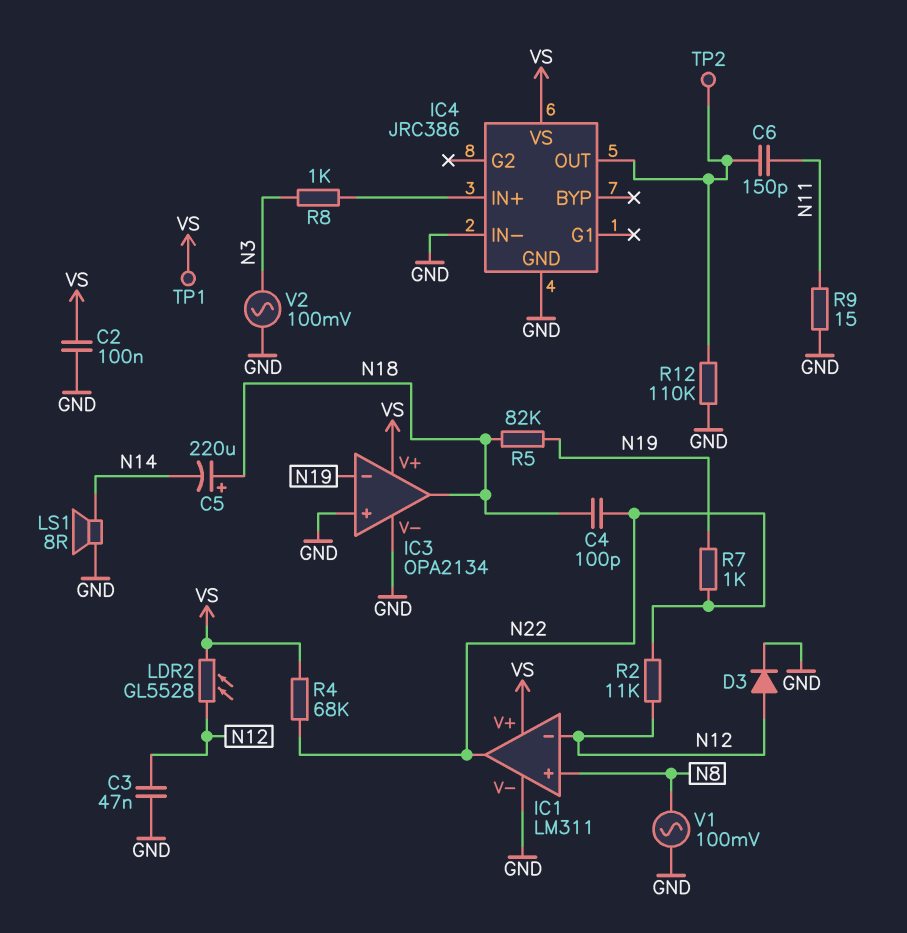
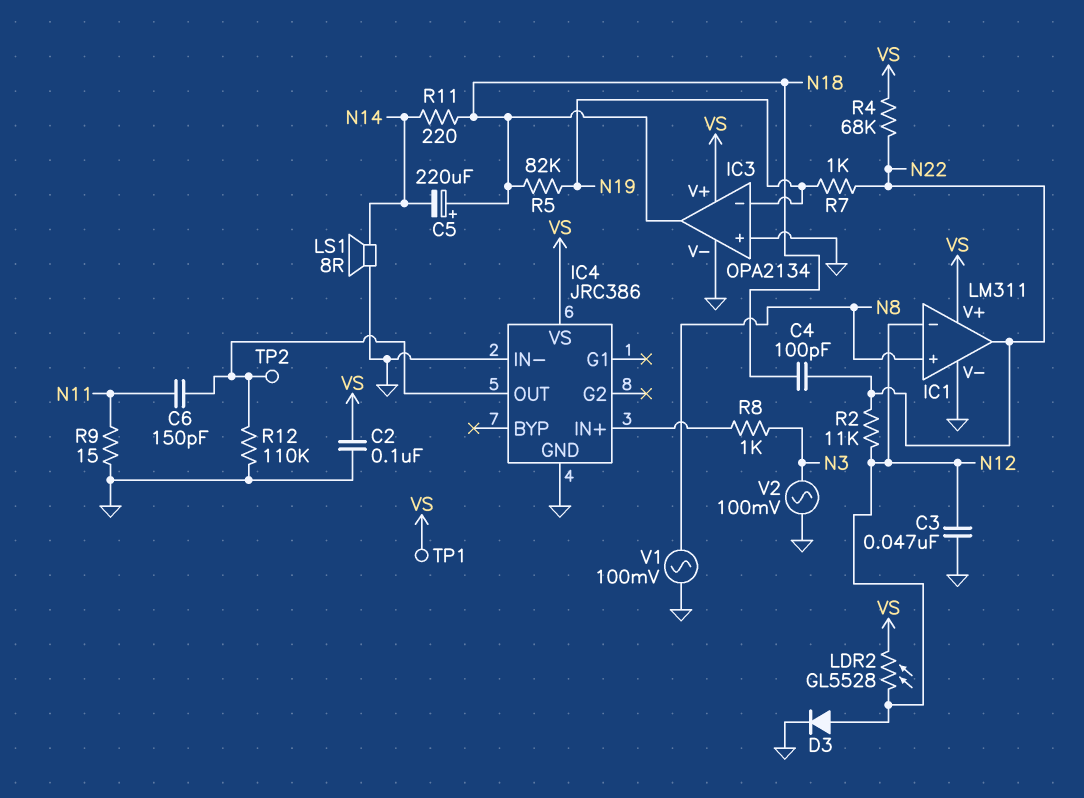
R11: none -> 220 (N14, N18)

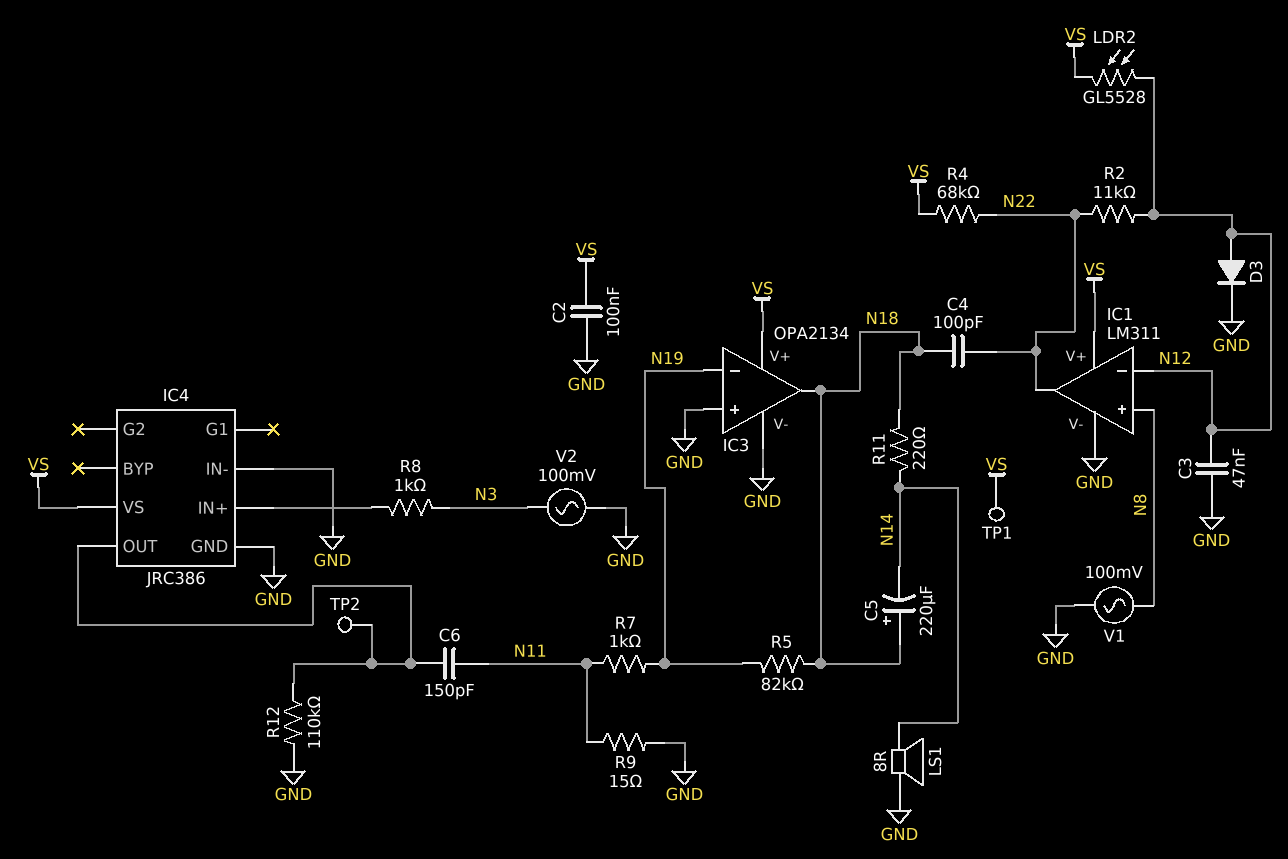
R7: 1k (N19, N22) -> 1k (N11, N19)

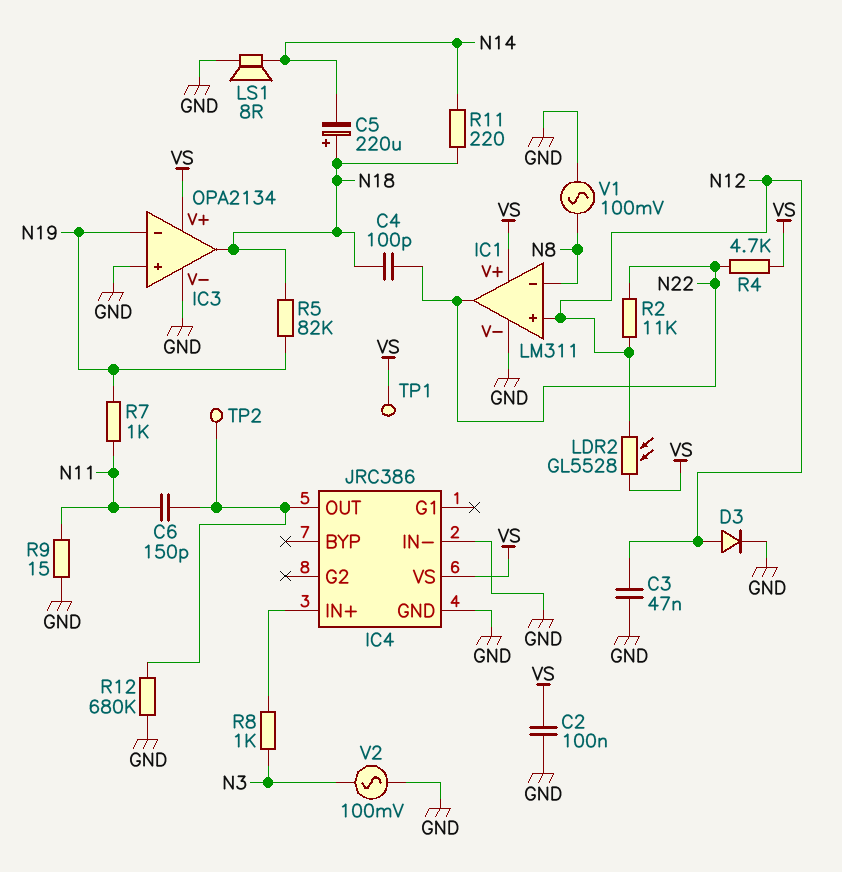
IC1 pin in+: N8 -> N12
IC1 pin in-: N12 -> N8
R4: 68k (N22, VS) -> 4.7k (N22, VS)
R12: 110k (GND, IC4/OUT) -> 680k (GND, IC4/OUT)

